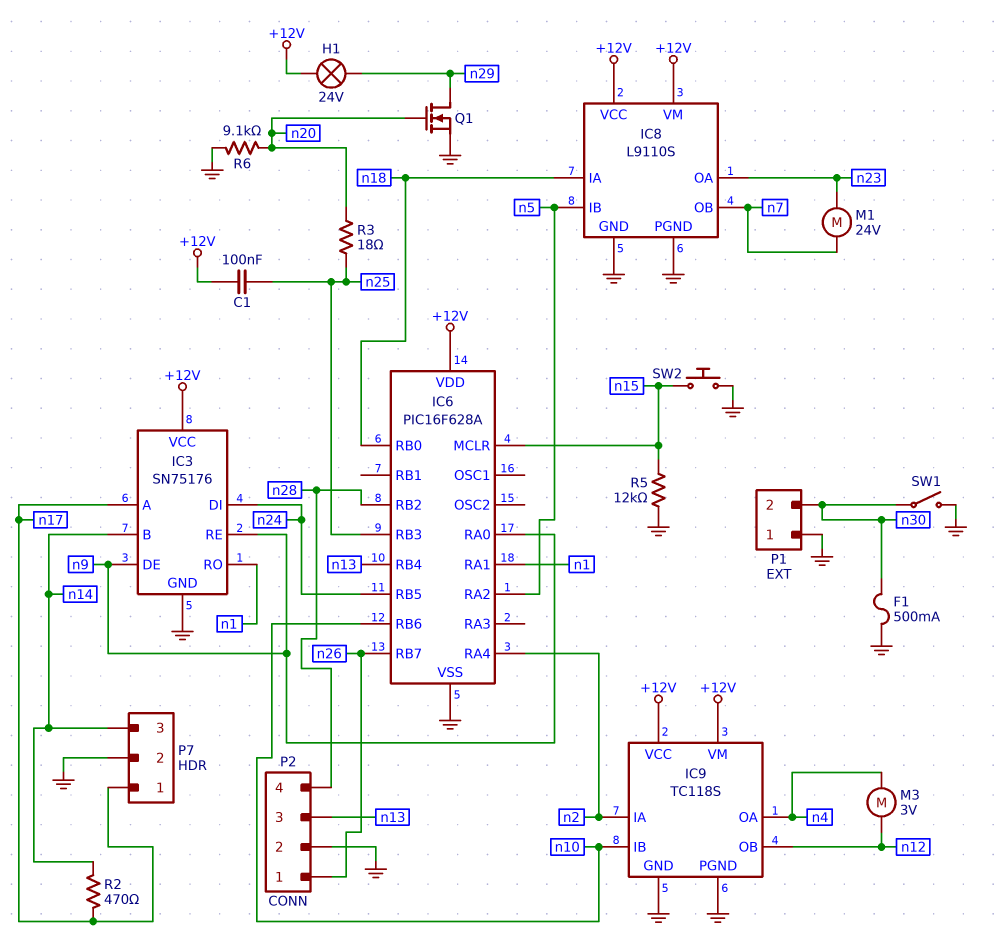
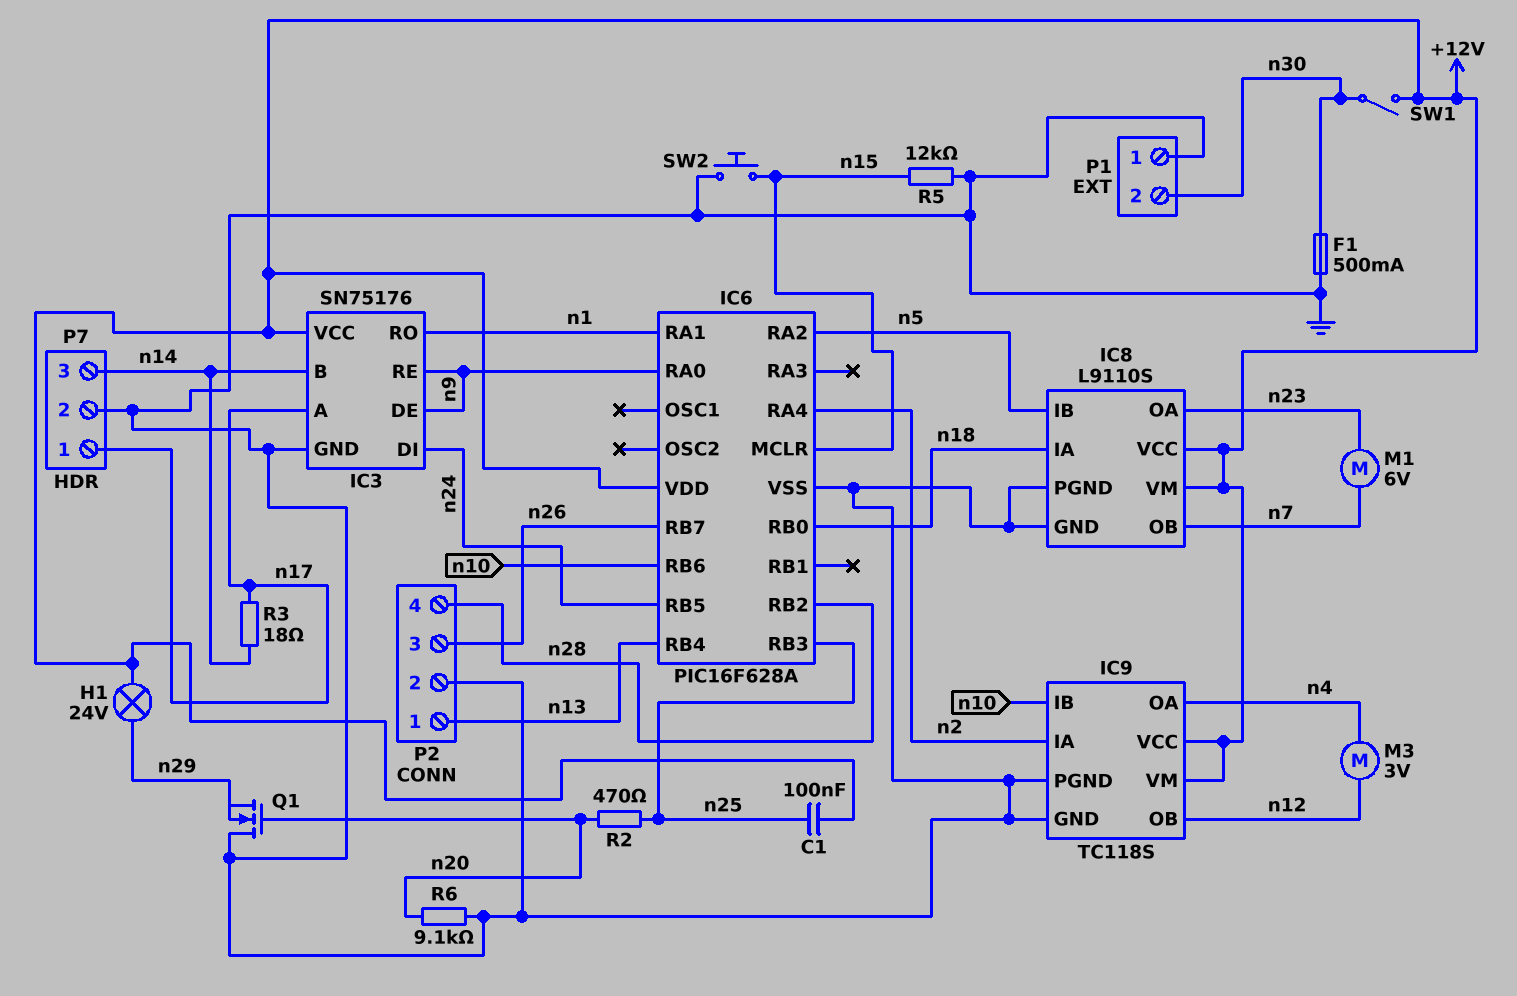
M1: motor 24V (n7, n23) -> motor 6V (n7, n23)
P2 pin 1: n26 -> n13
P2 pin 3: n13 -> n26
Q1: NMOS (G n20, D n29, S GND) -> NMOS (G n20, D GND, S n29)
R2: 470 (n14, n17) -> 470 (n20, n25)
R3: 18 (n20, n25) -> 18 (n14, n17)
SW1: switch (GND, n30) -> switch (+12V, n30)

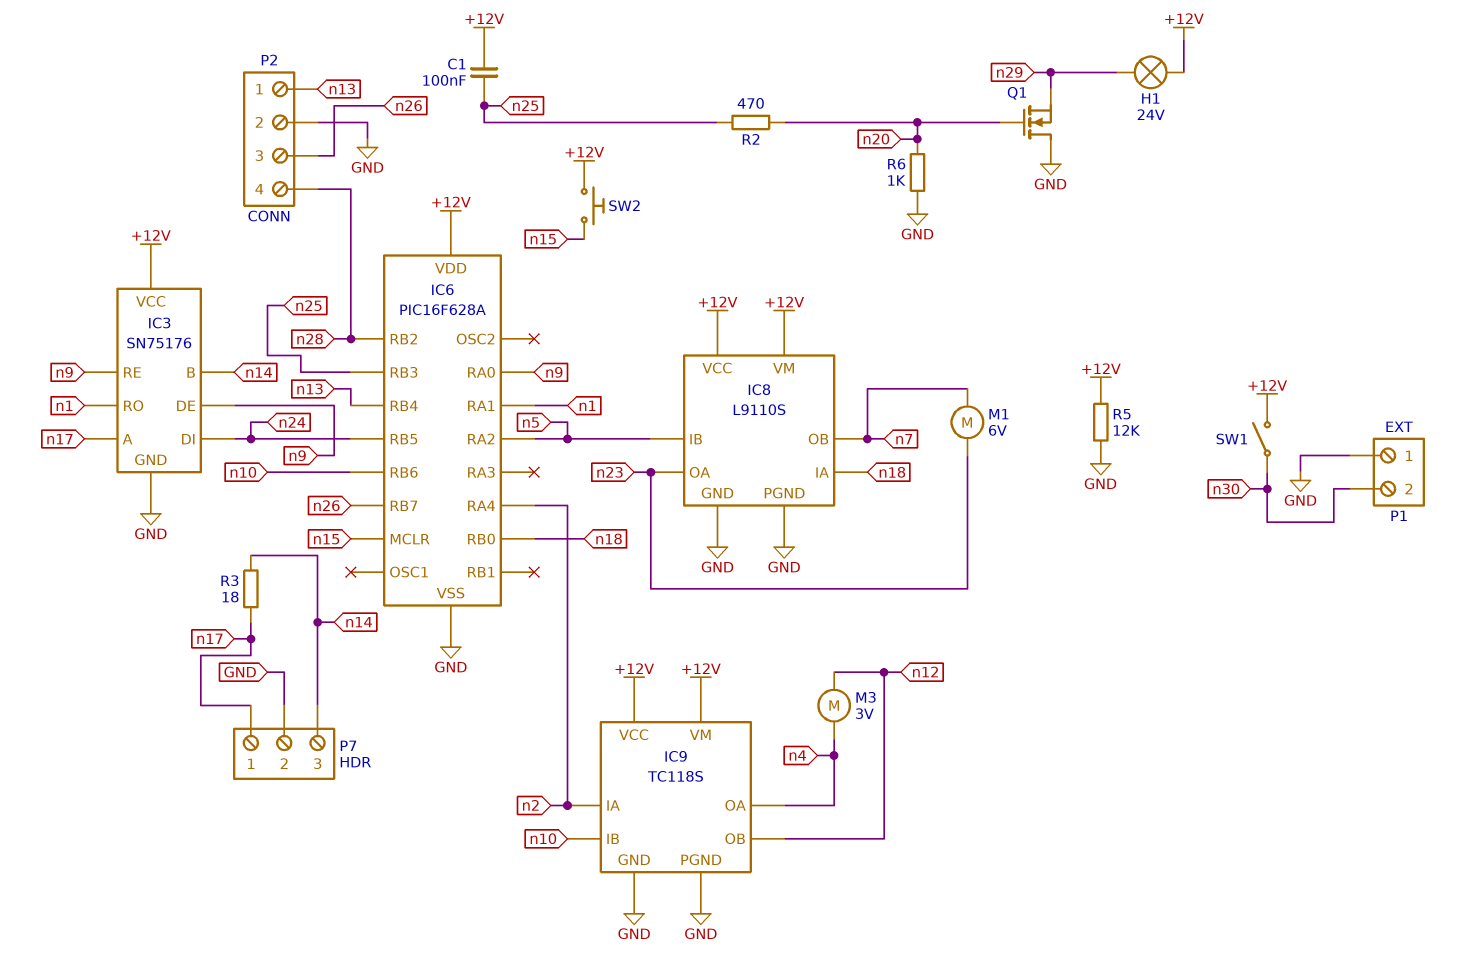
F1: 500mA (GND, n30) -> none
R5: 12k (GND, n15) -> 12k (+12V, GND)
R6: 9.1k (GND, n20) -> 1k (GND, n20)
SW2: button (GND, n15) -> button (+12V, n15)

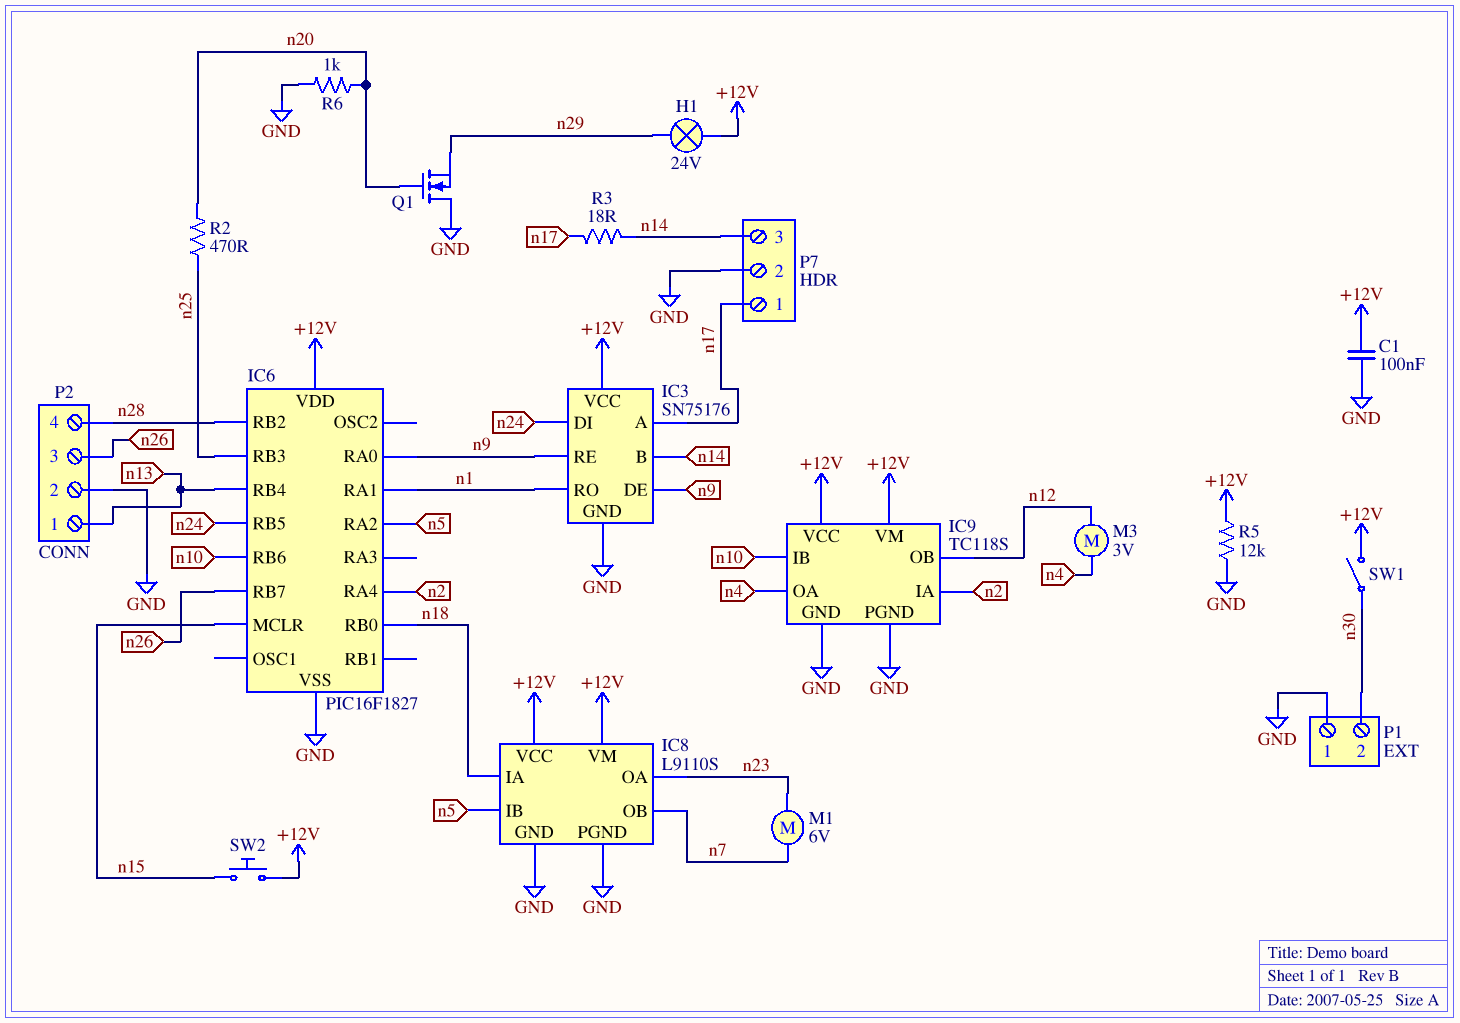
C1: 100nF (+12V, n25) -> 100nF (+12V, GND)
IC6: PIC16F628A -> PIC16F1827

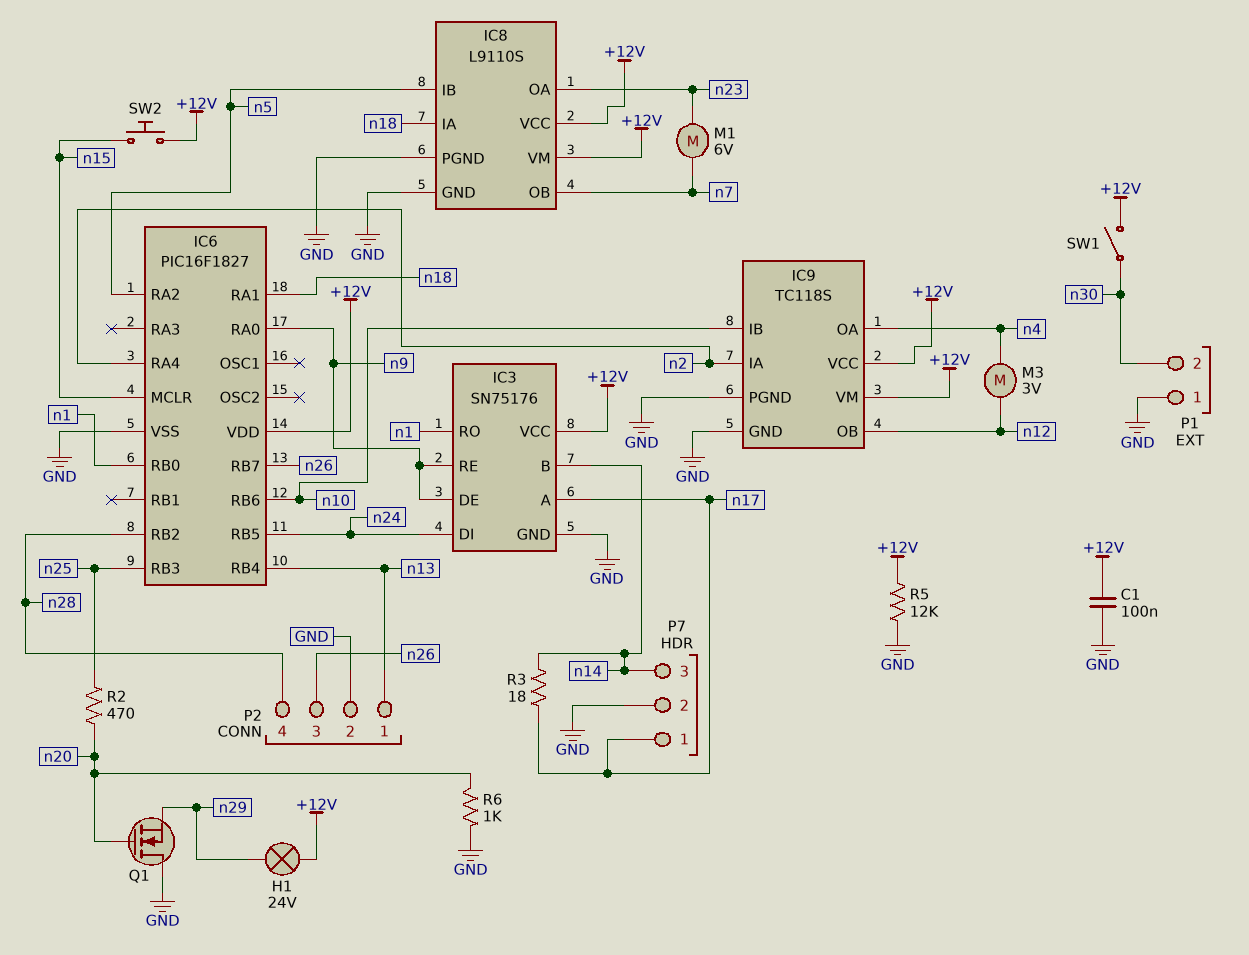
IC6 pin RA1: n1 -> n18
IC6 pin RB0: n18 -> n1

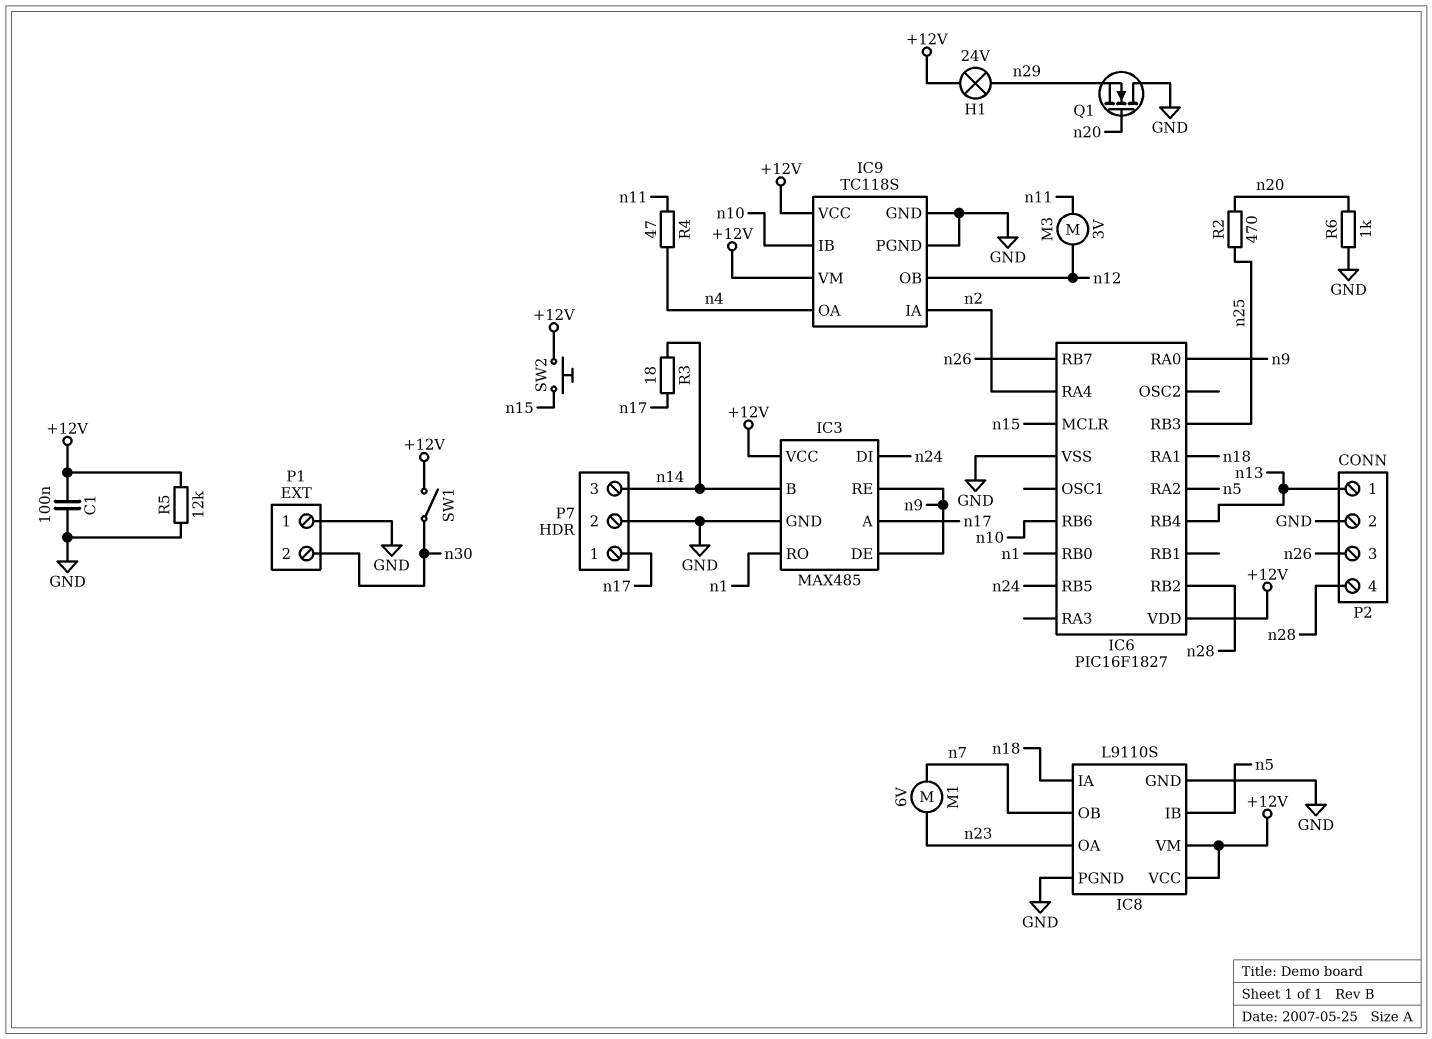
IC3: SN75176 -> MAX485
M3: motor 3V (n4, n12) -> motor 3V (n11, n12)
R4: none -> 47 (n4, n11)

